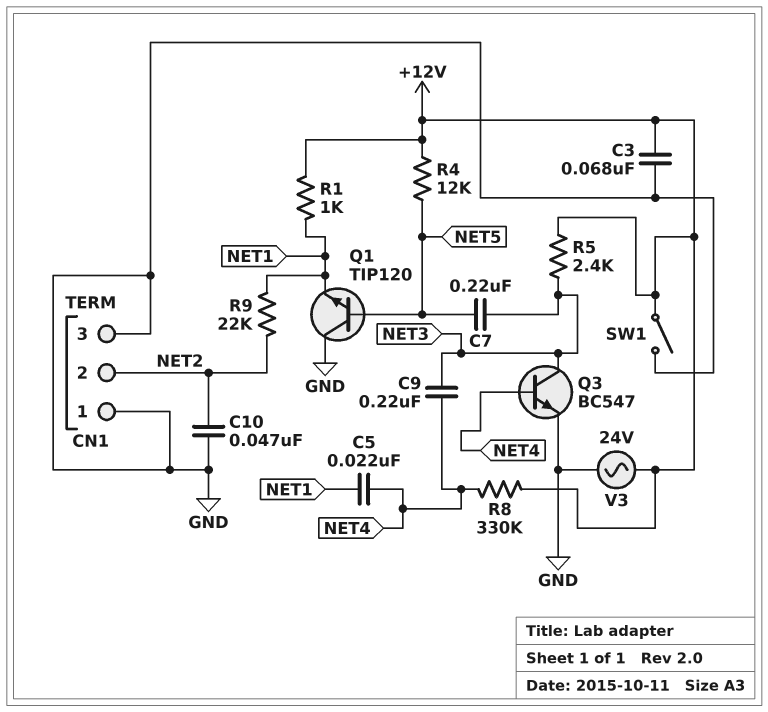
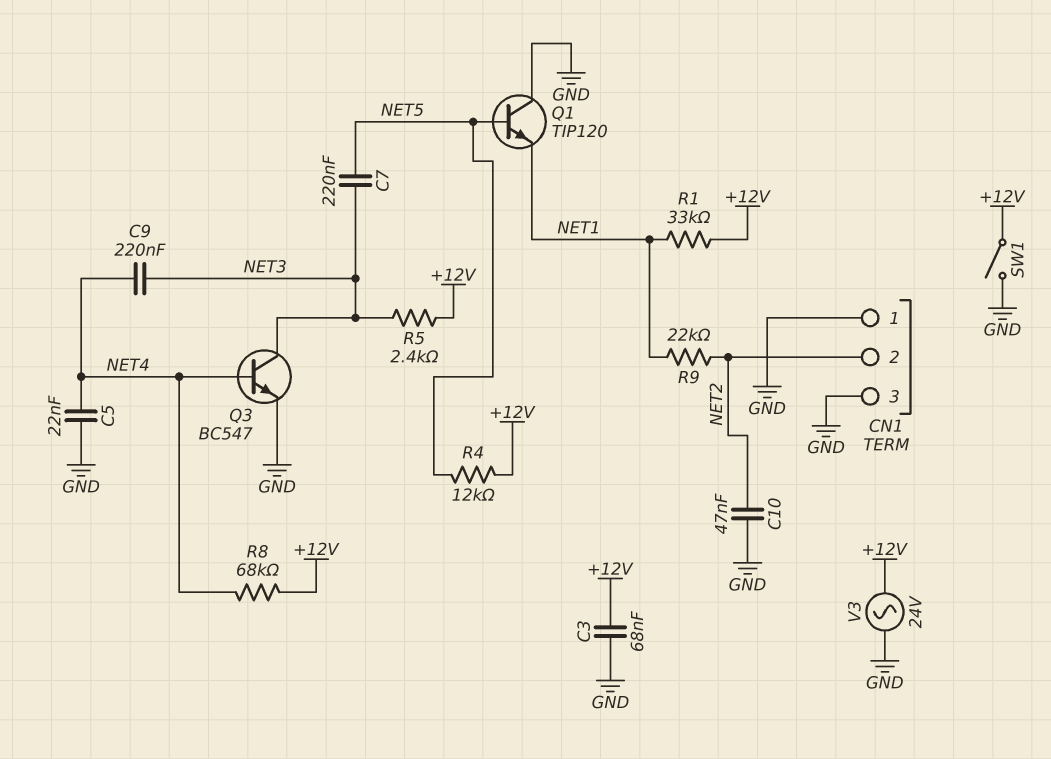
C5: 22nF (NET1, NET4) -> 22nF (GND, NET4)
R1: 1k (+12V, NET1) -> 33k (+12V, NET1)
R8: 330k (+12V, NET4) -> 68k (+12V, NET4)

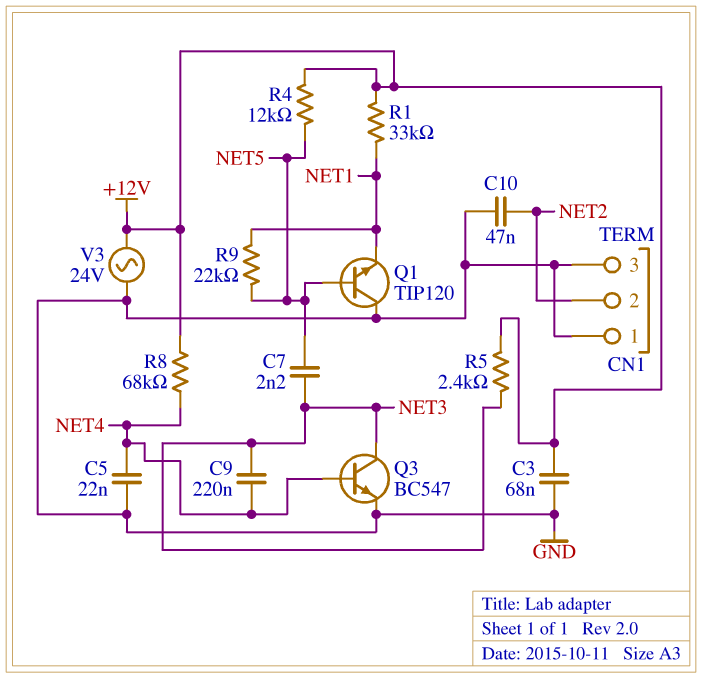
C7: 220nF (NET3, NET5) -> 2.2nF (NET3, NET5)
R9: 22k (NET1, NET2) -> 22k (NET1, NET5)
SW1: switch (+12V, GND) -> none

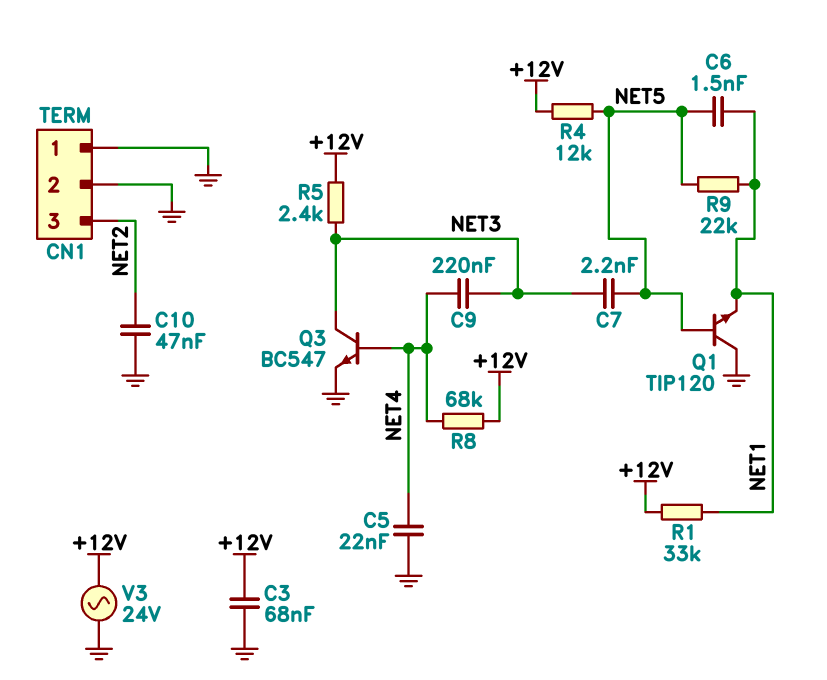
C6: none -> 1.5nF (NET1, NET5)
CN1 pin 2: NET2 -> GND
CN1 pin 3: GND -> NET2

